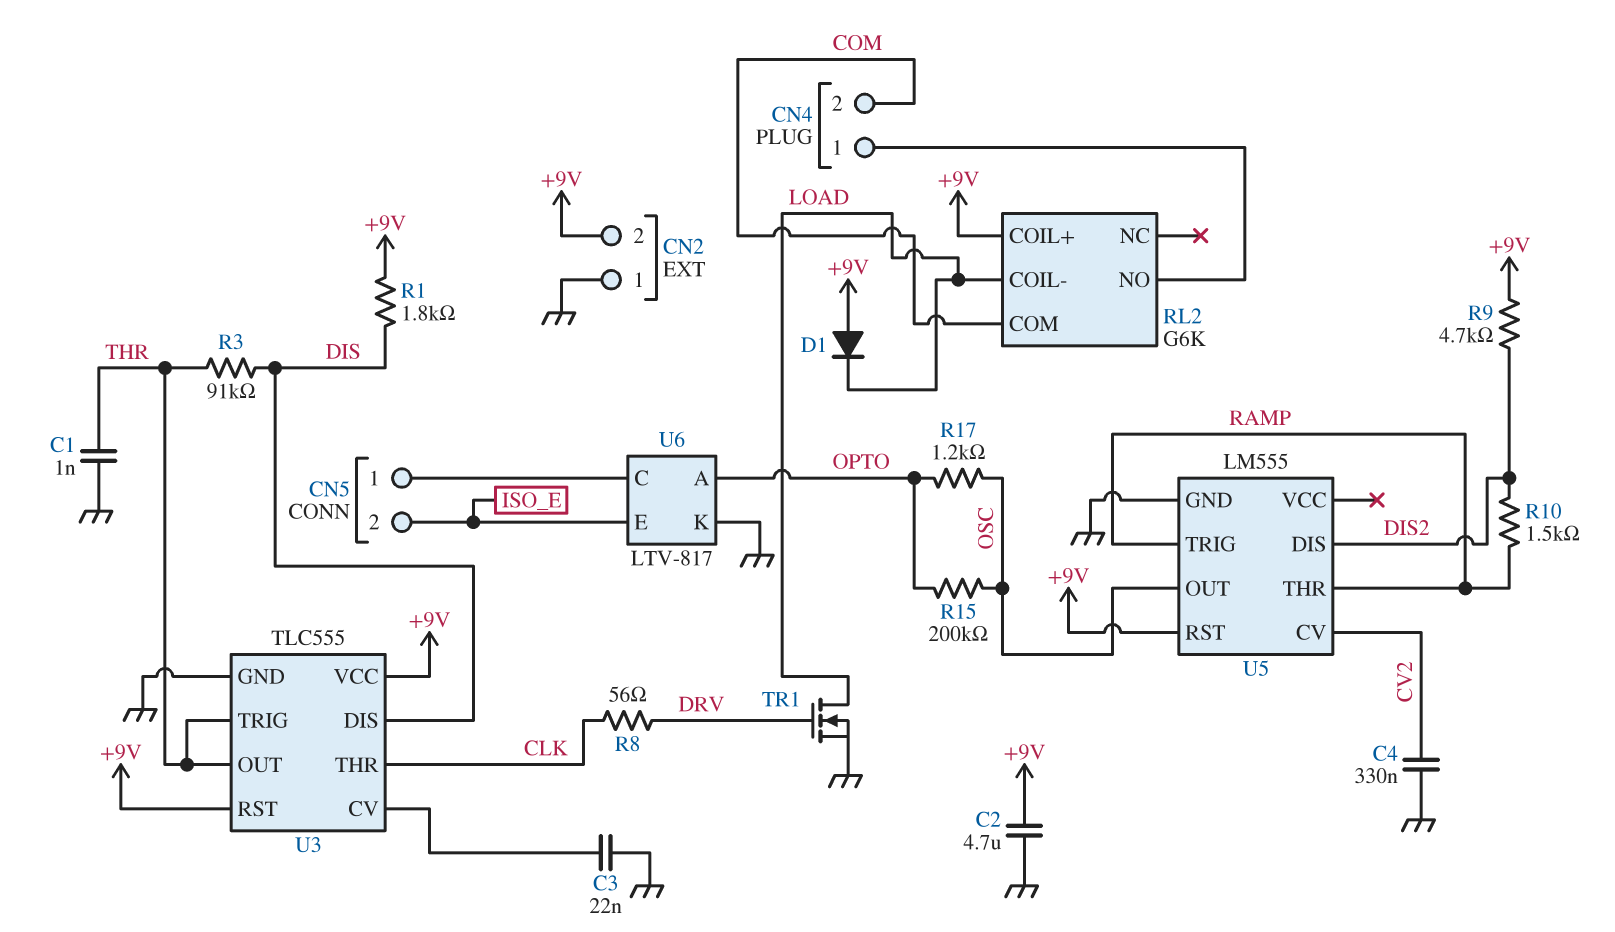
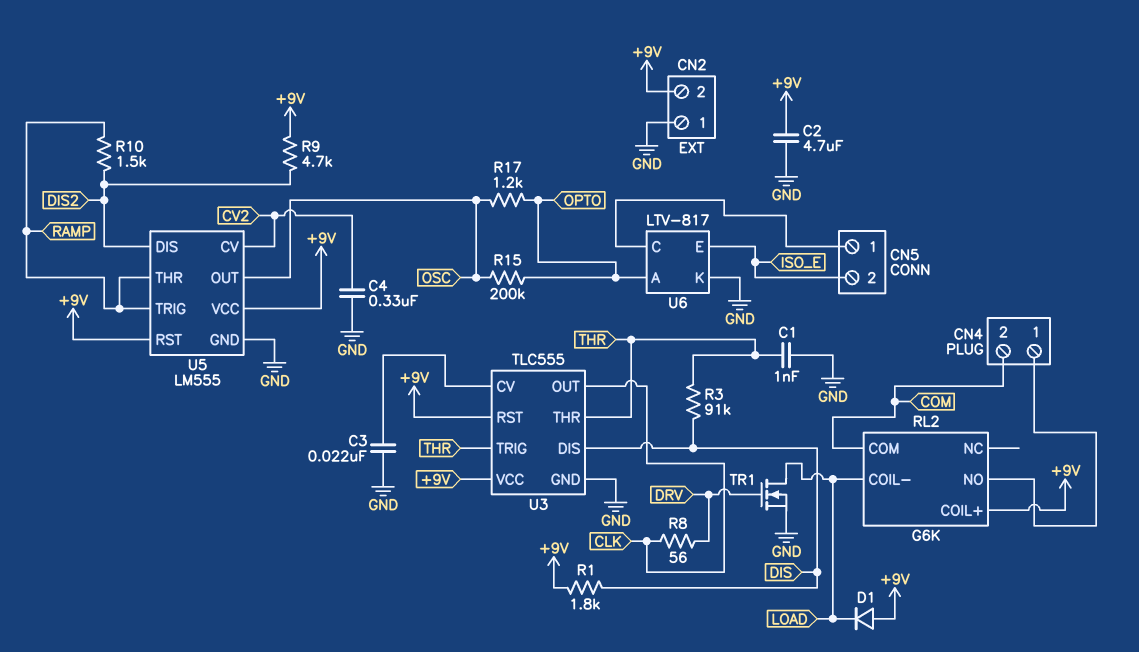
U3 pin OUT: THR -> CLK
U3 pin THR: CLK -> THR
U5 pin VCC: none -> +9V

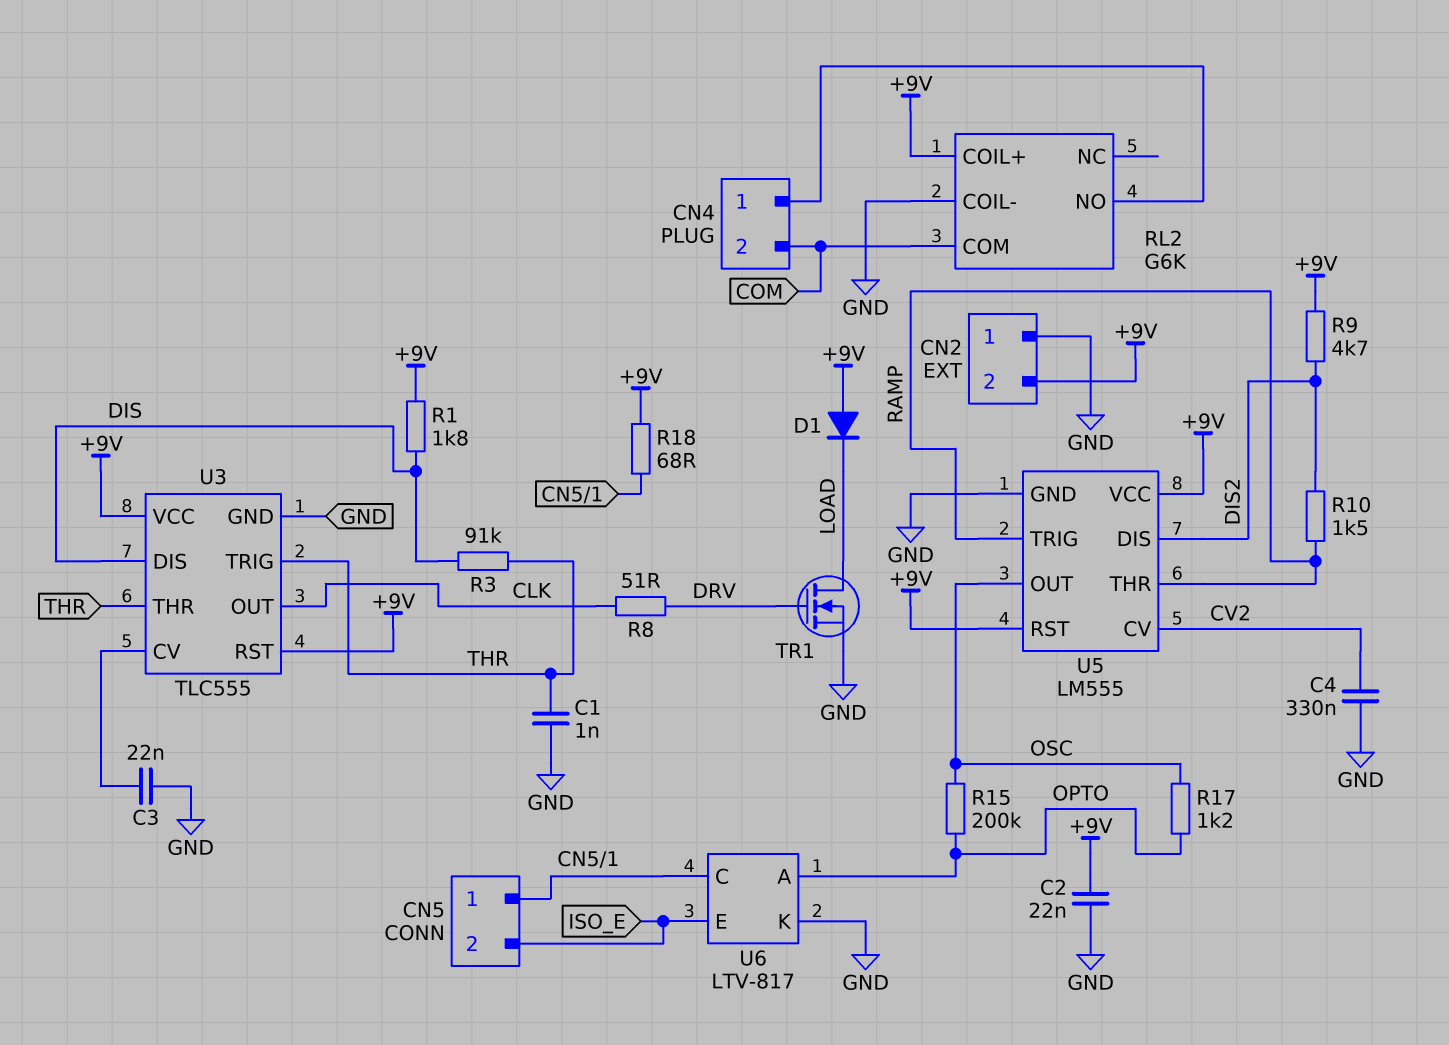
C2: 4.7uF (+9V, GND) -> 22nF (+9V, GND)
R8: 56 (CLK, DRV) -> 51 (CLK, DRV)
R18: none -> 68 (+9V, CN5/1)
RL2 pin COIL-: LOAD -> GND

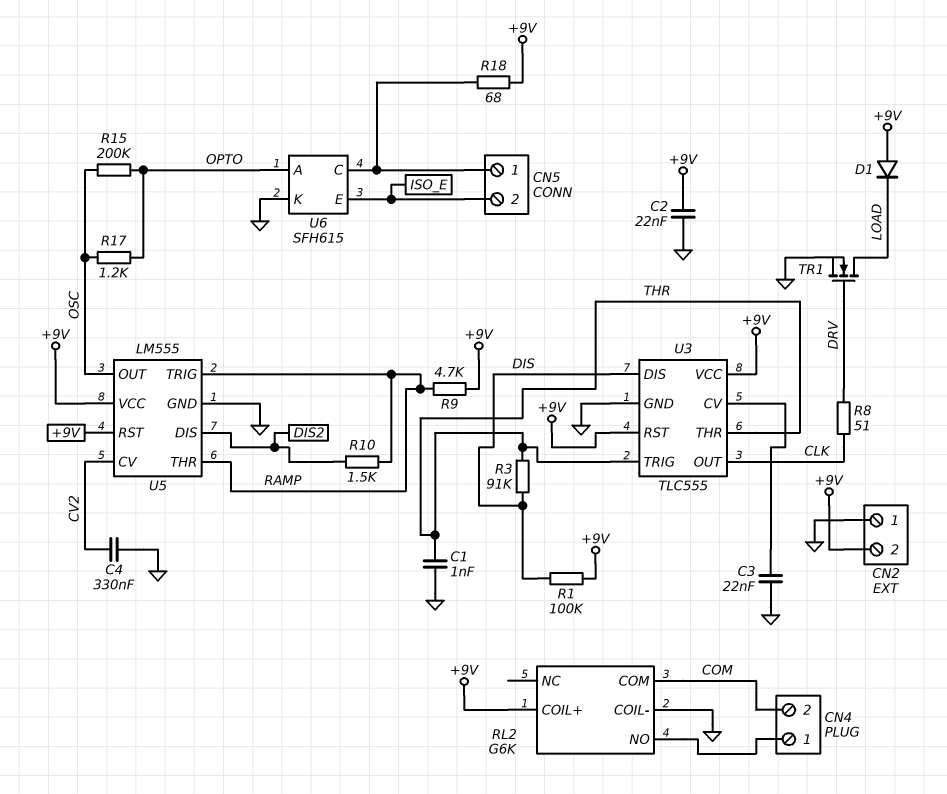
R1: 1.8k (+9V, DIS) -> 100k (+9V, DIS)
R9: 4.7k (+9V, DIS2) -> 4.7k (+9V, RAMP)
U6: LTV-817 -> SFH615

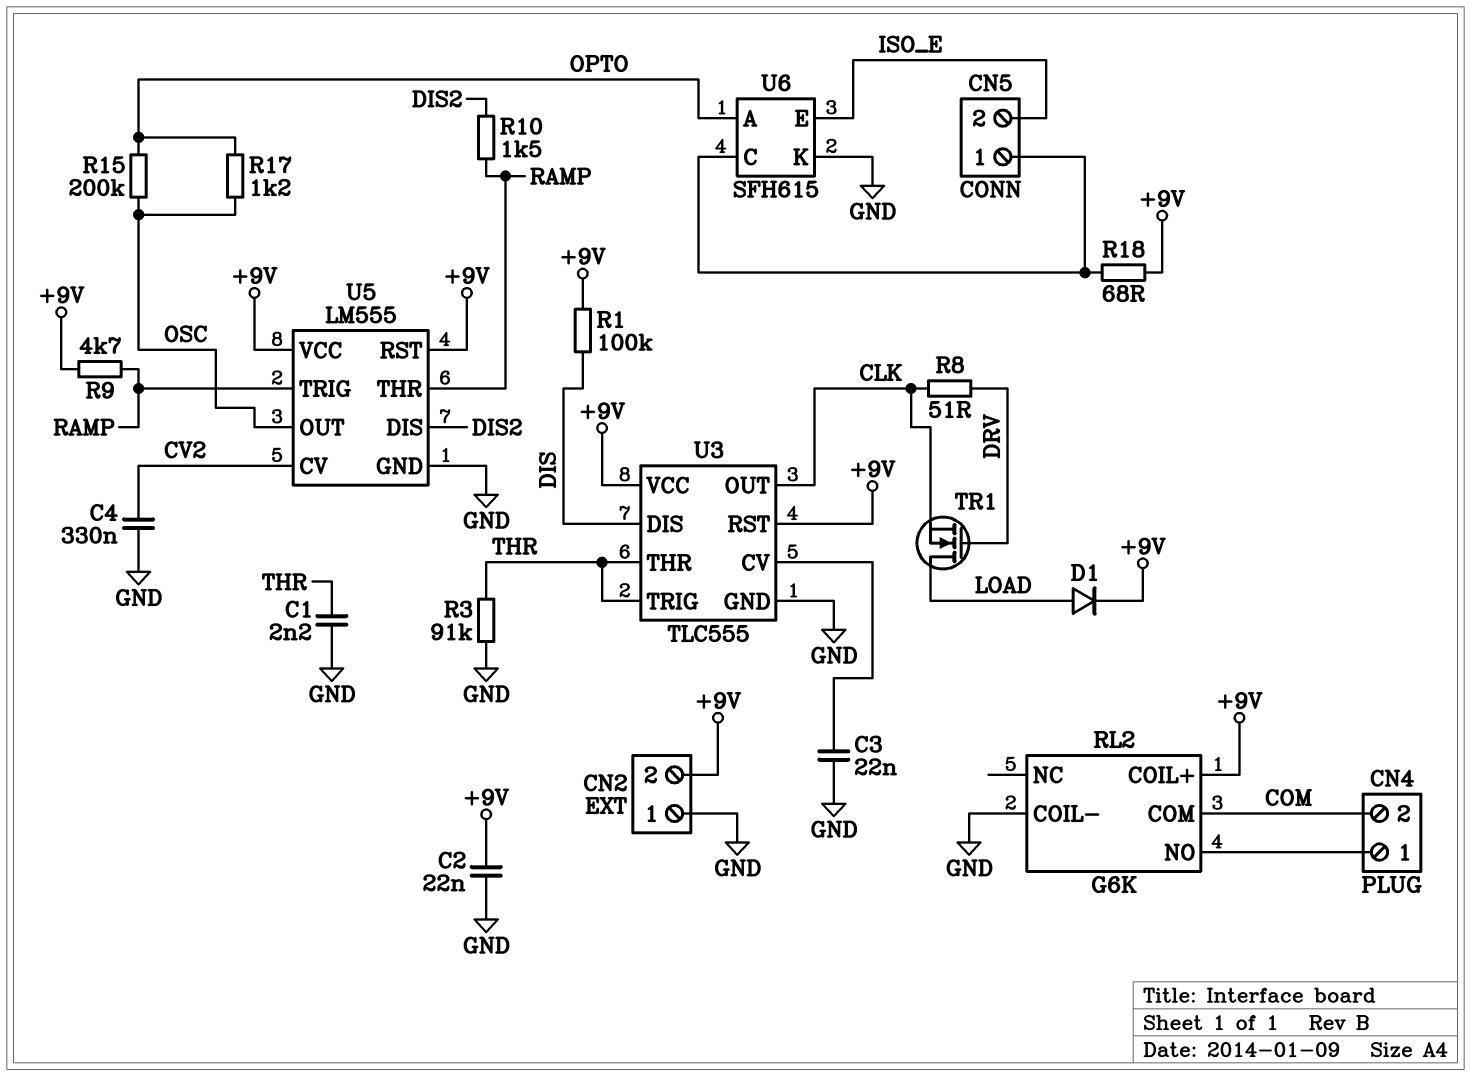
C1: 1nF (GND, THR) -> 2.2nF (GND, THR)
D1: diode (A +9V, K LOAD) -> diode (A LOAD, K +9V)
R3: 91k (DIS, THR) -> 91k (GND, THR)
TR1: NMOS (G DRV, D LOAD, S GND) -> NMOS (G DRV, D LOAD, S CLK)

